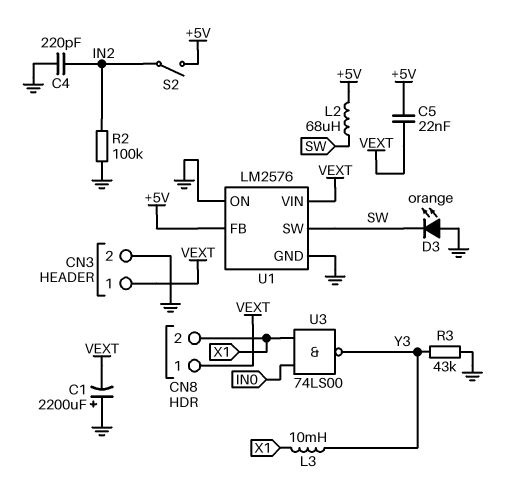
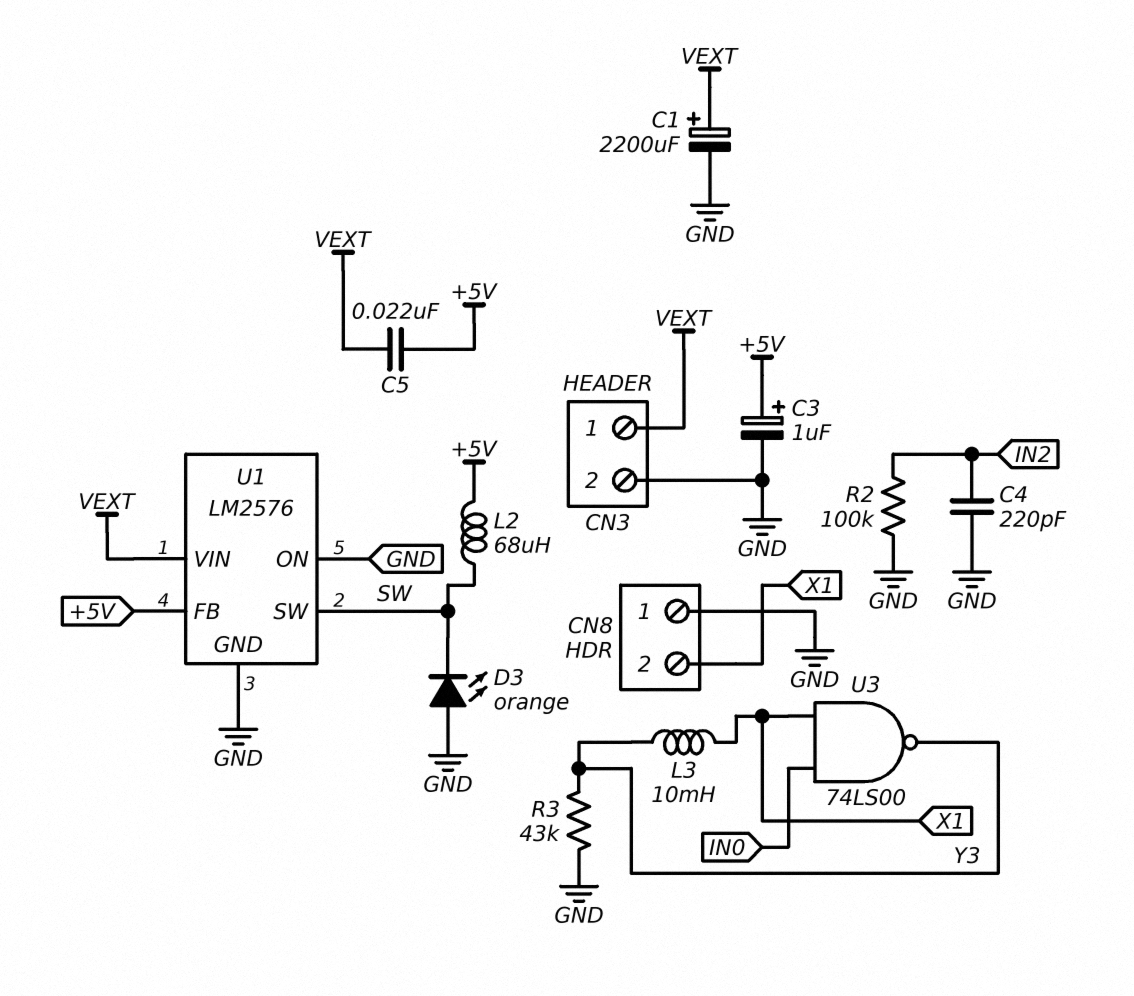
C1: 2200uF (plus GND, minus VEXT) -> 2200uF (plus VEXT, minus GND)
C3: none -> 1uF (plus +5V, minus GND)
CN8 pin 1: VEXT -> GND
S2: switch (+5V, IN2) -> none

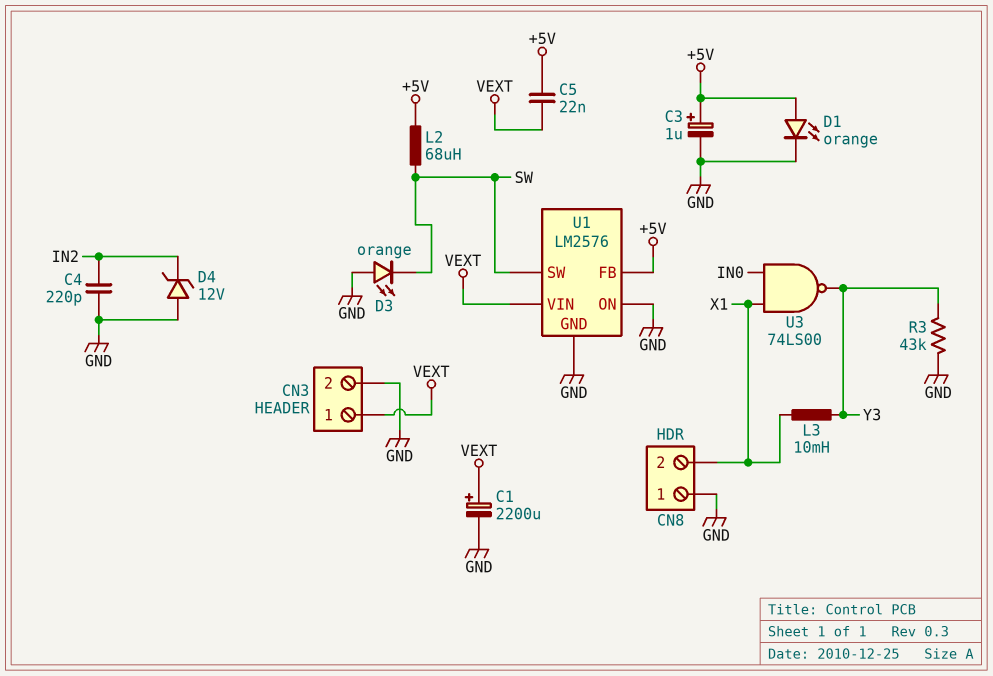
D1: none -> LED orange (A +5V, K GND)
D4: none -> zener 12V (A GND, K IN2)
R2: 100k (GND, IN2) -> none

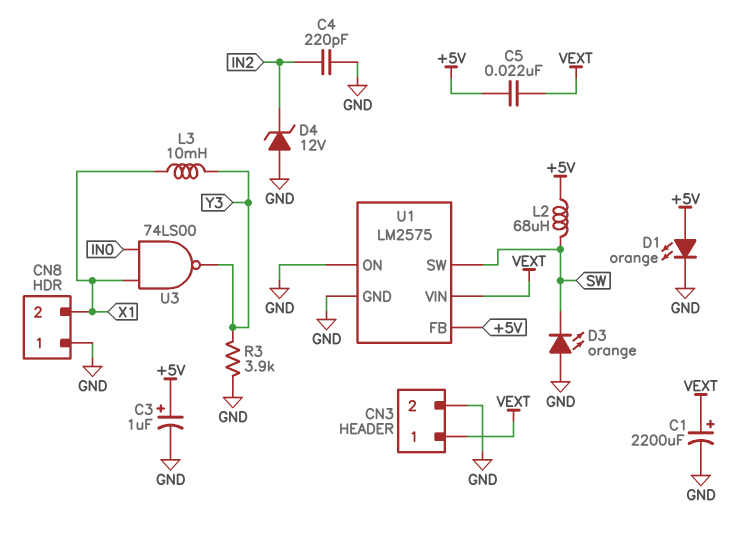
R3: 43k (GND, Y3) -> 3.9k (GND, Y3)
U1: LM2576 -> LM2575

